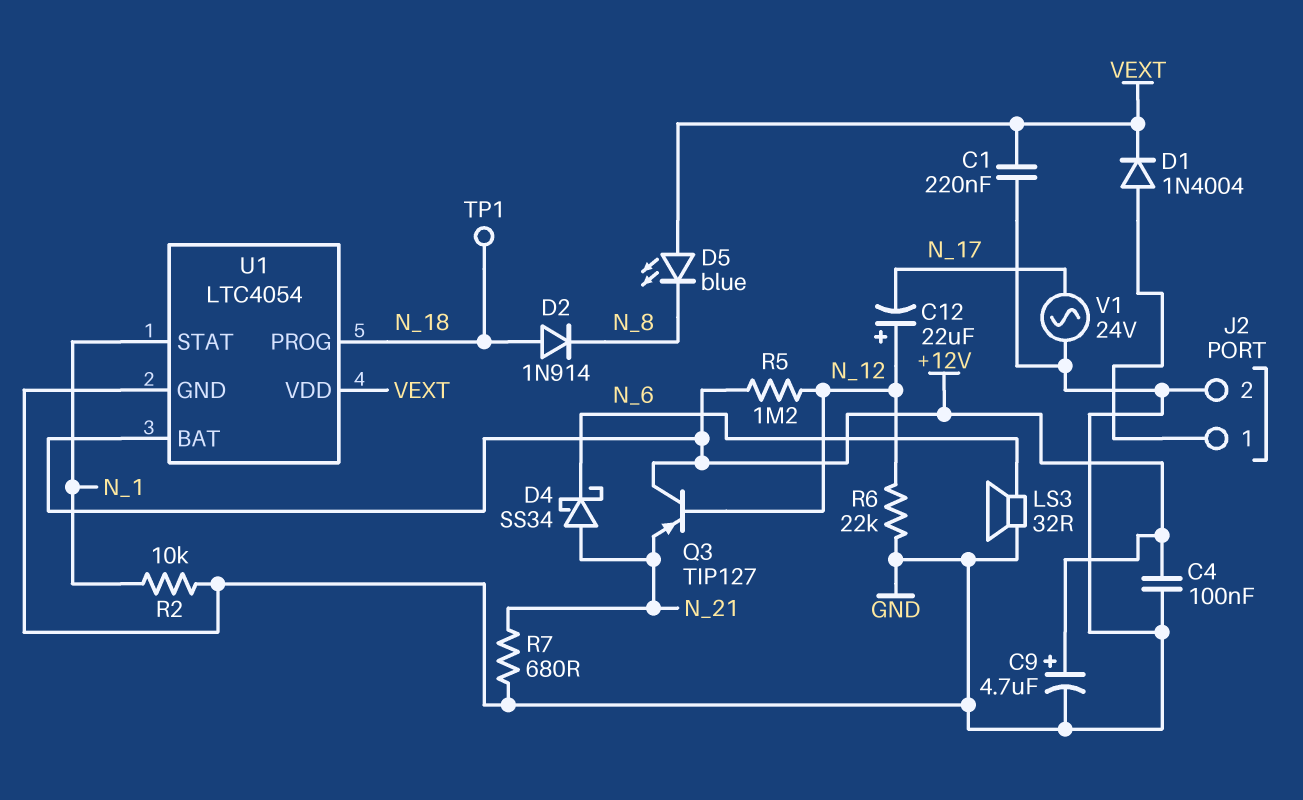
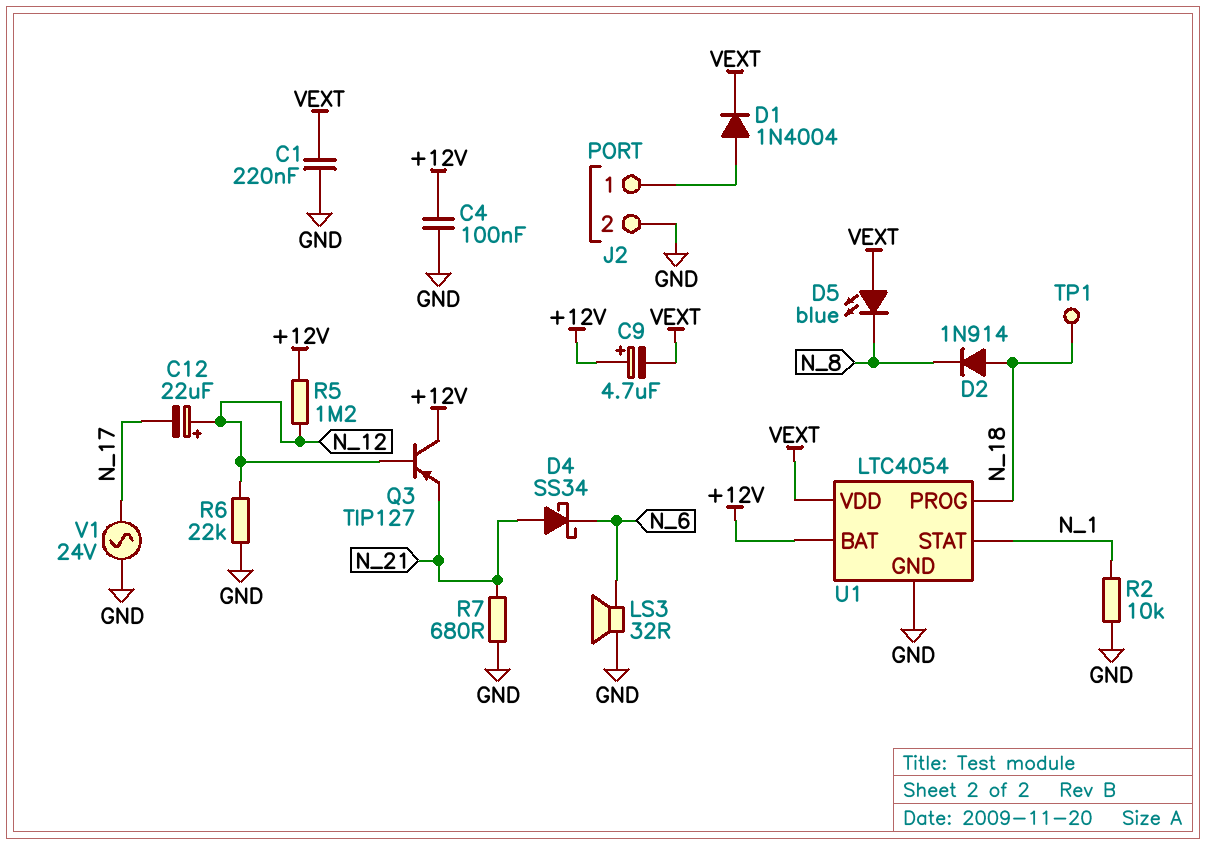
C9: 4.7uF (plus +12V, minus GND) -> 4.7uF (plus +12V, minus VEXT)

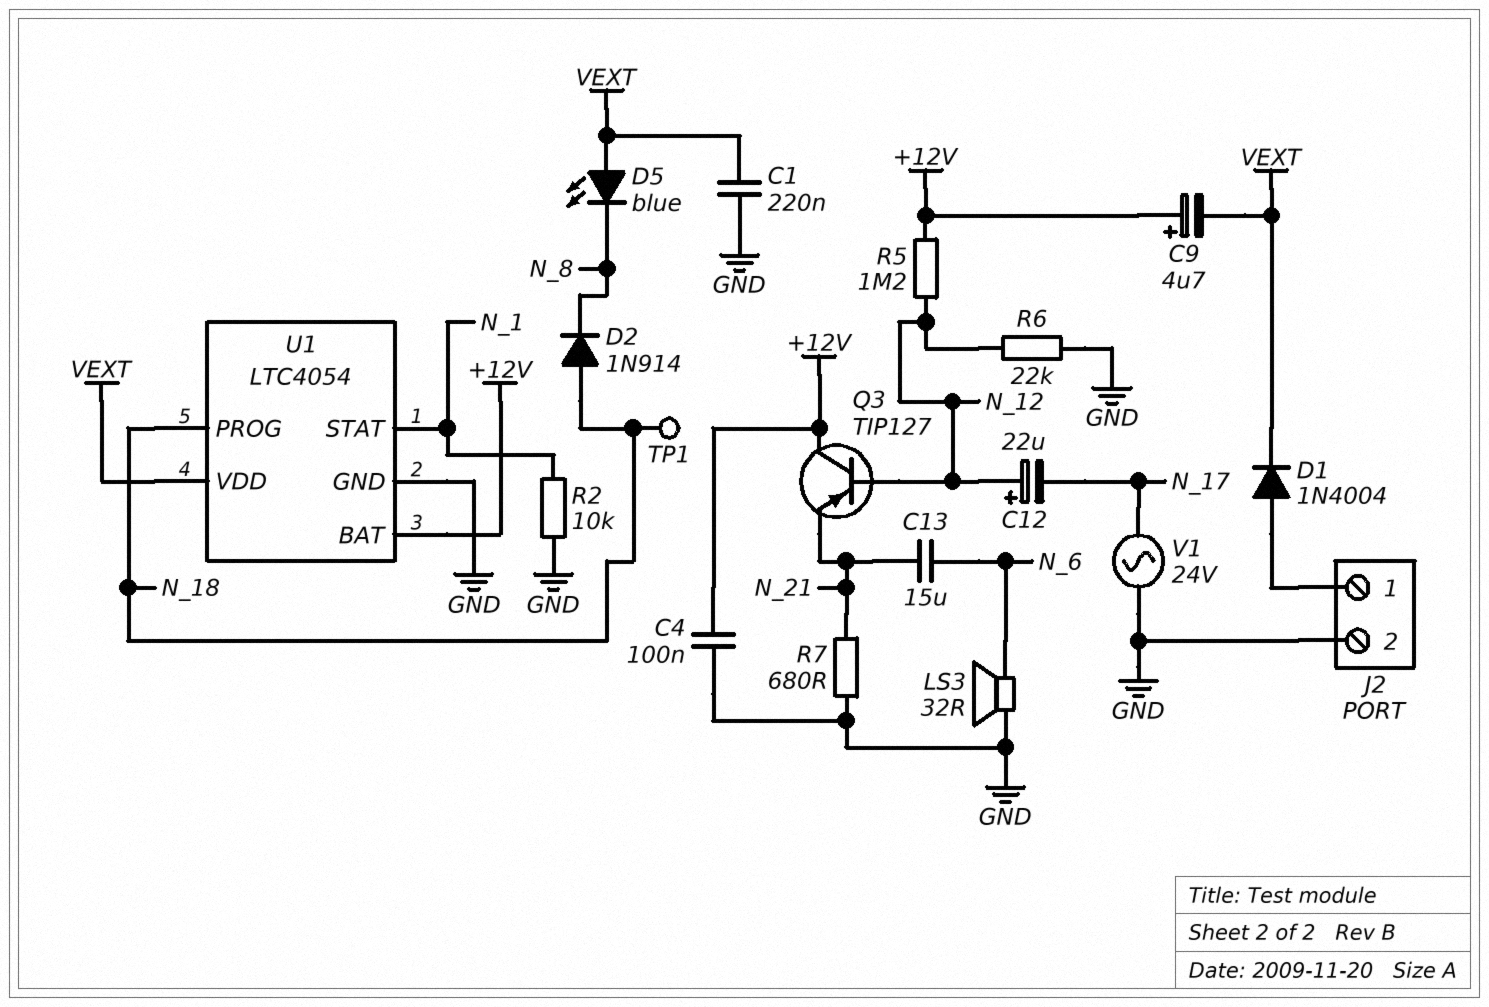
C13: none -> 15uF (N_6, N_21)
D4: schottky SS34 (A N_21, K N_6) -> none

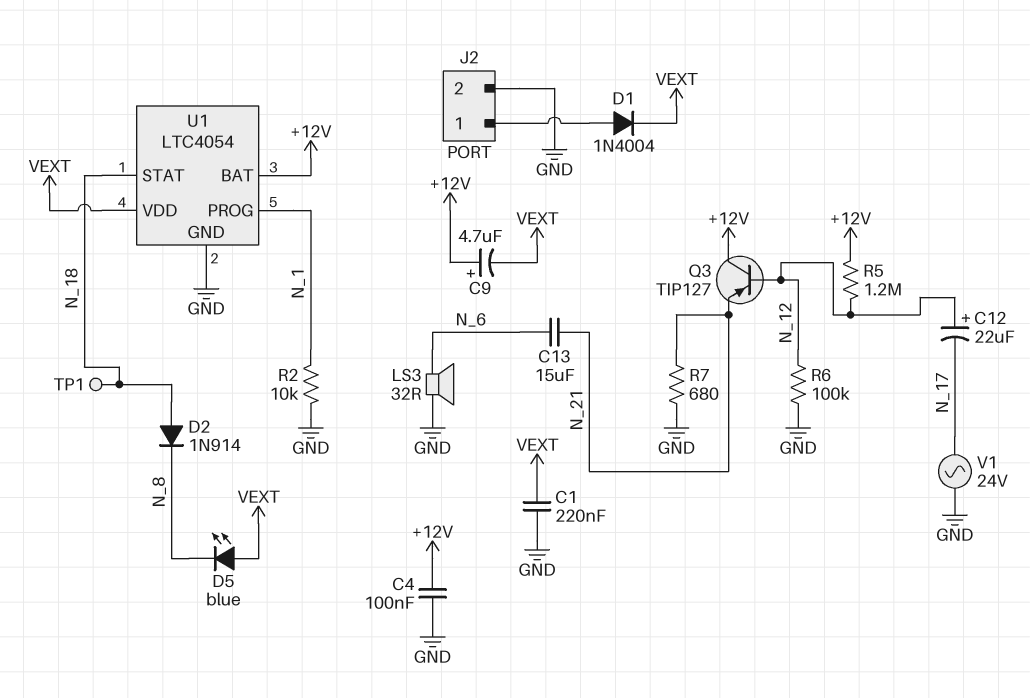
R6: 22k (GND, N_12) -> 100k (GND, N_12)
U1 pin PROG: N_18 -> N_1
U1 pin STAT: N_1 -> N_18

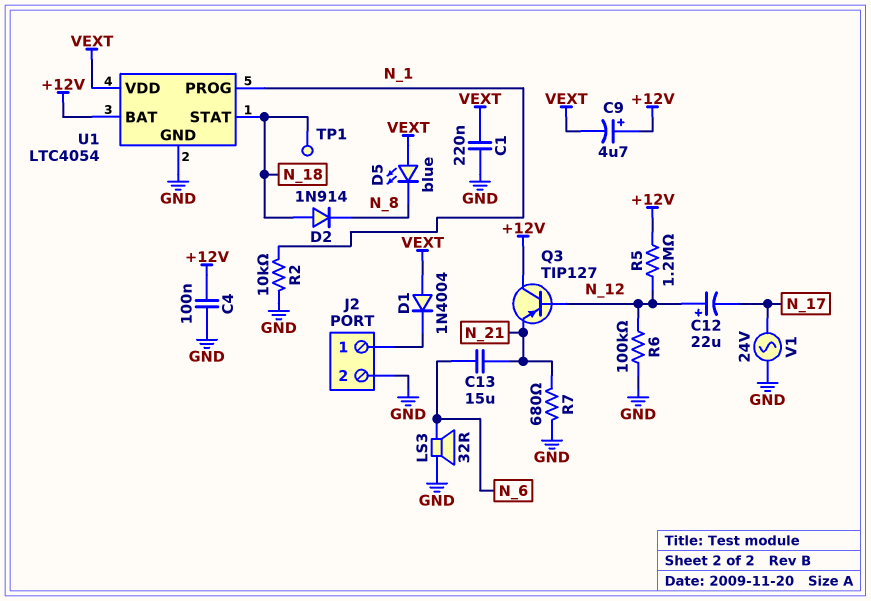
D1: diode 1N4004 (A J2/1, K VEXT) -> diode 1N4004 (A VEXT, K J2/1)

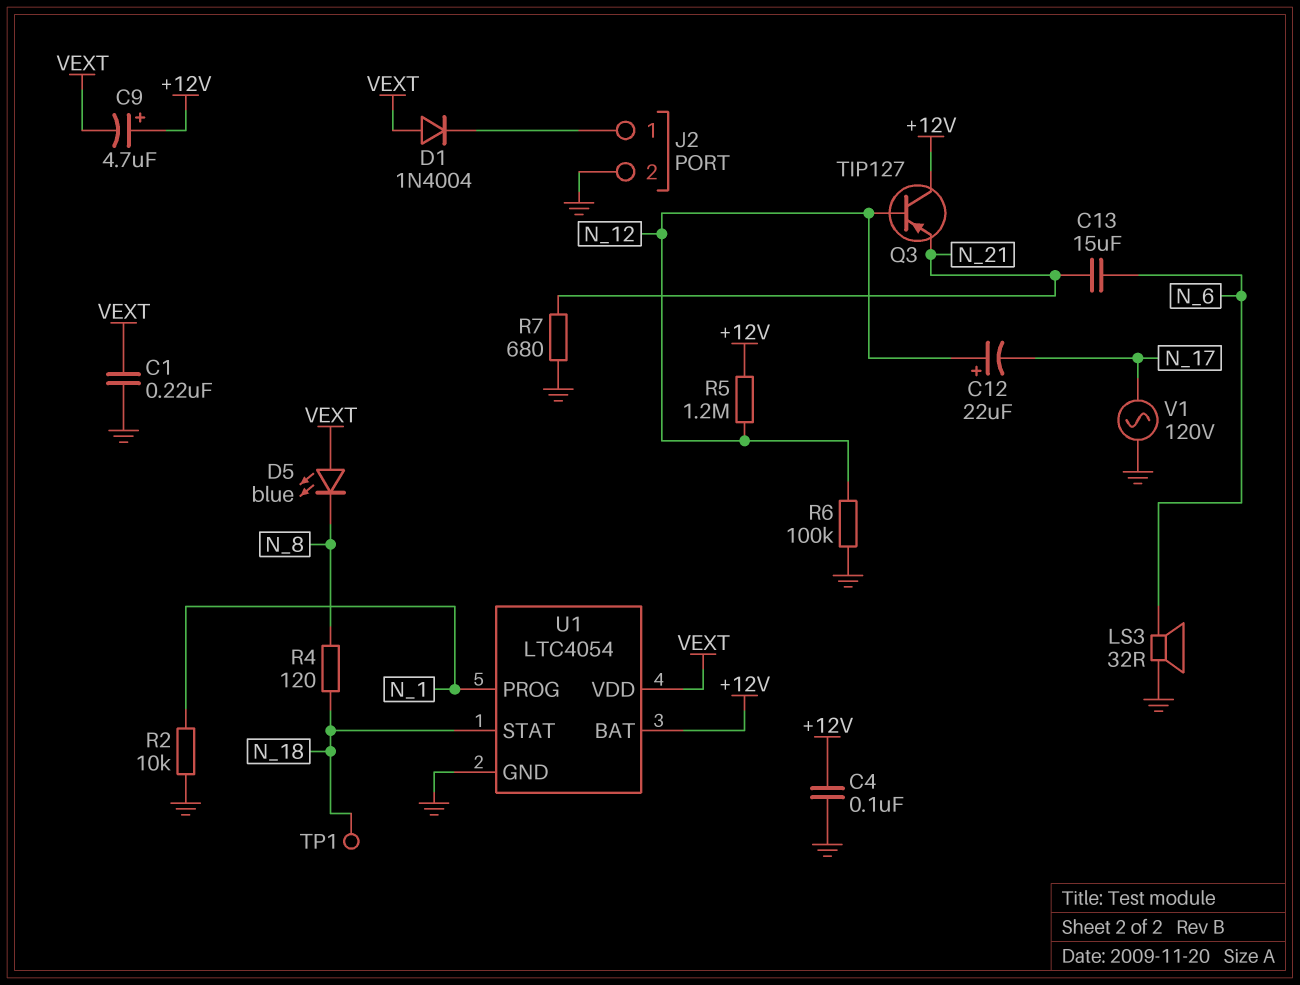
D2: diode 1N914 (A N_18, K N_8) -> none
R4: none -> 120 (N_8, N_18)
V1: AC 24V (GND, N_17) -> AC 120V (GND, N_17)

